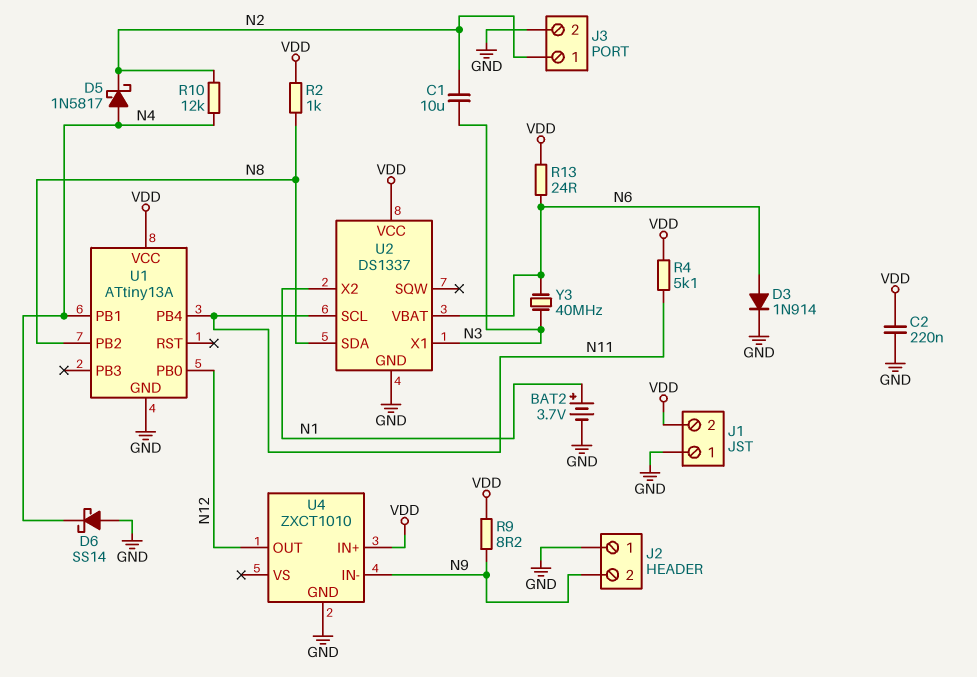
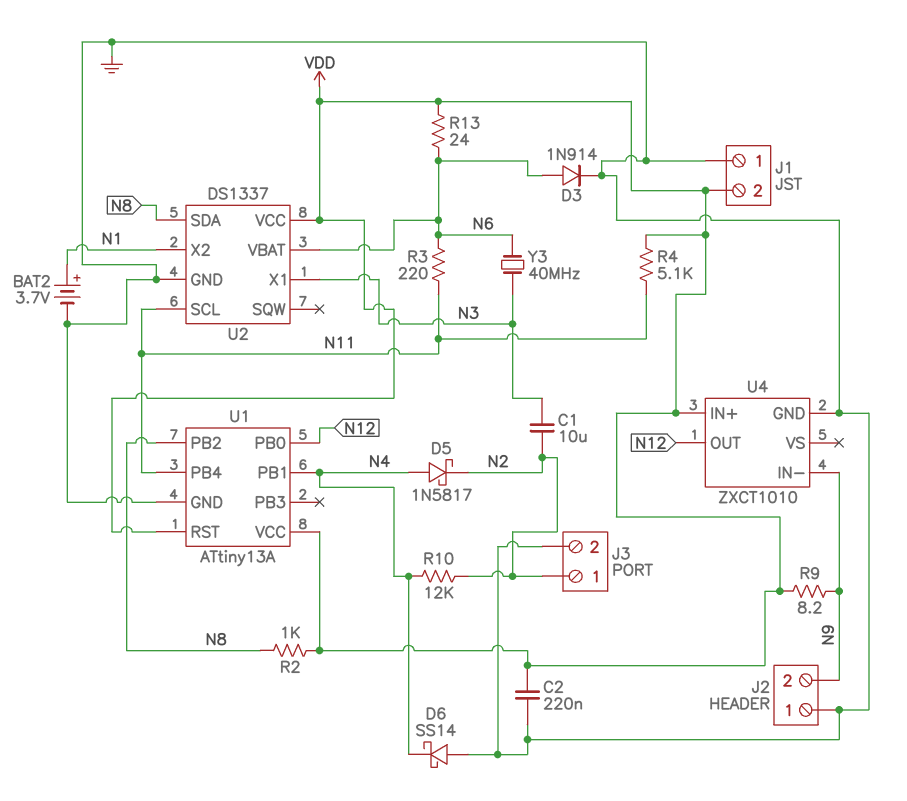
R3: none -> 220 (N6, N11)
U1 pin RST: none -> VDD

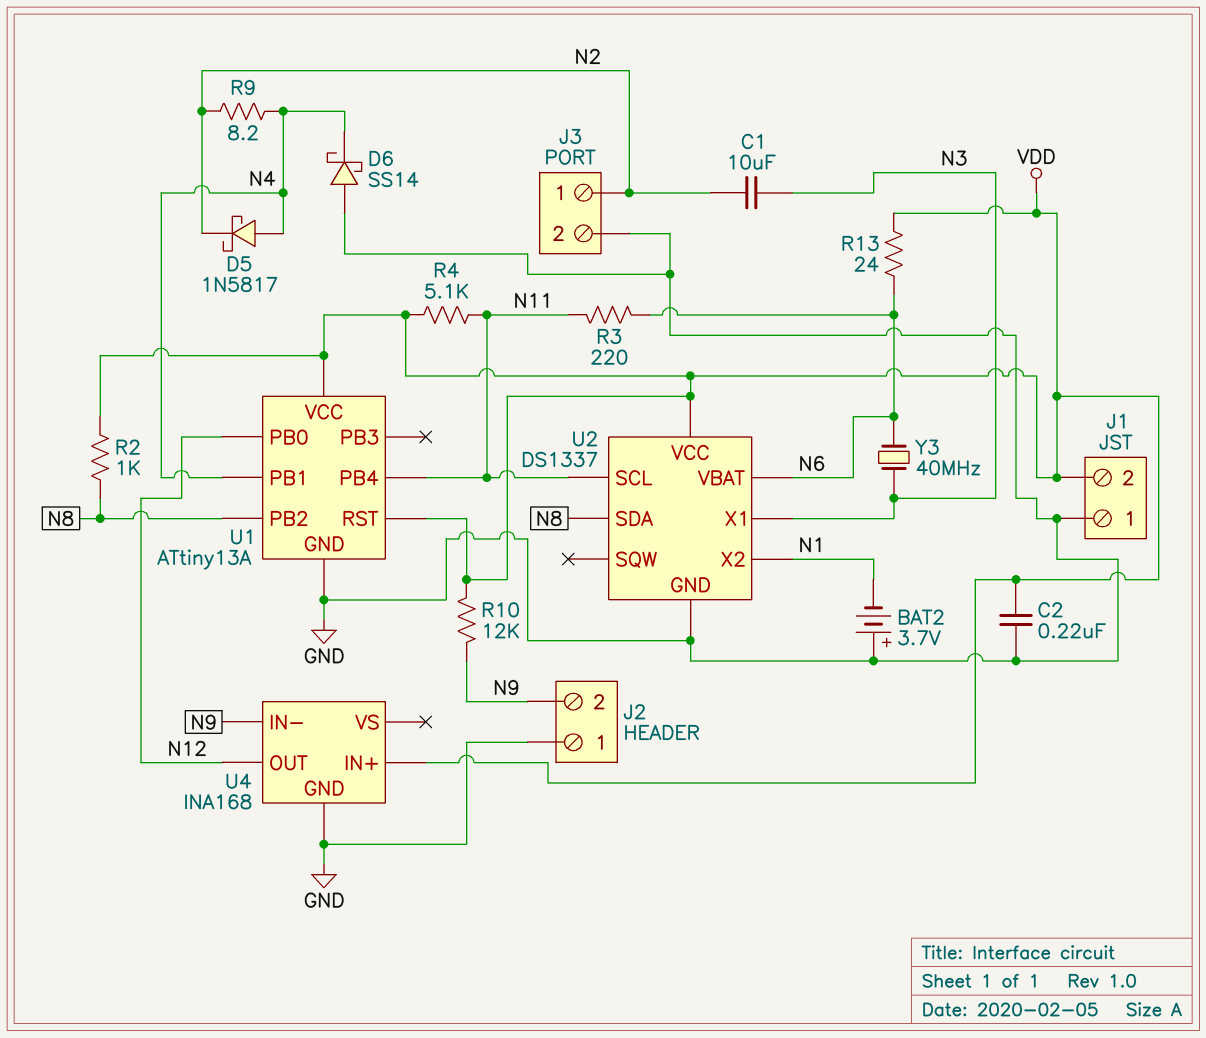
BAT2: 3.7V (plus N1, minus GND) -> 3.7V (plus GND, minus N1)
D3: diode 1N914 (A N6, K GND) -> none
R9: 8.2 (N9, VDD) -> 8.2 (N2, N4)
R10: 12k (N2, N4) -> 12k (N9, VDD)
U4: ZXCT1010 -> INA168

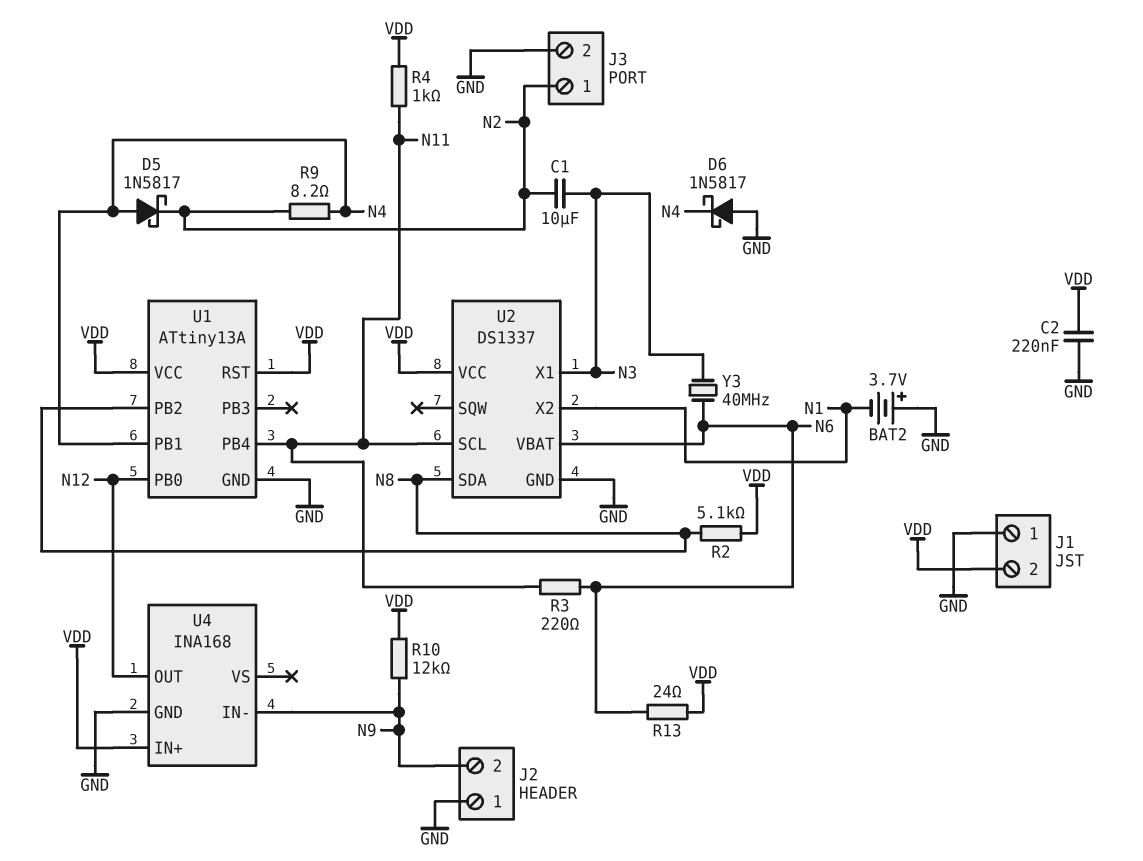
D6: schottky SS14 (A GND, K N4) -> schottky 1N5817 (A GND, K N4)
R2: 1k (N8, VDD) -> 5.1k (N8, VDD)
R4: 5.1k (N11, VDD) -> 1k (N11, VDD)

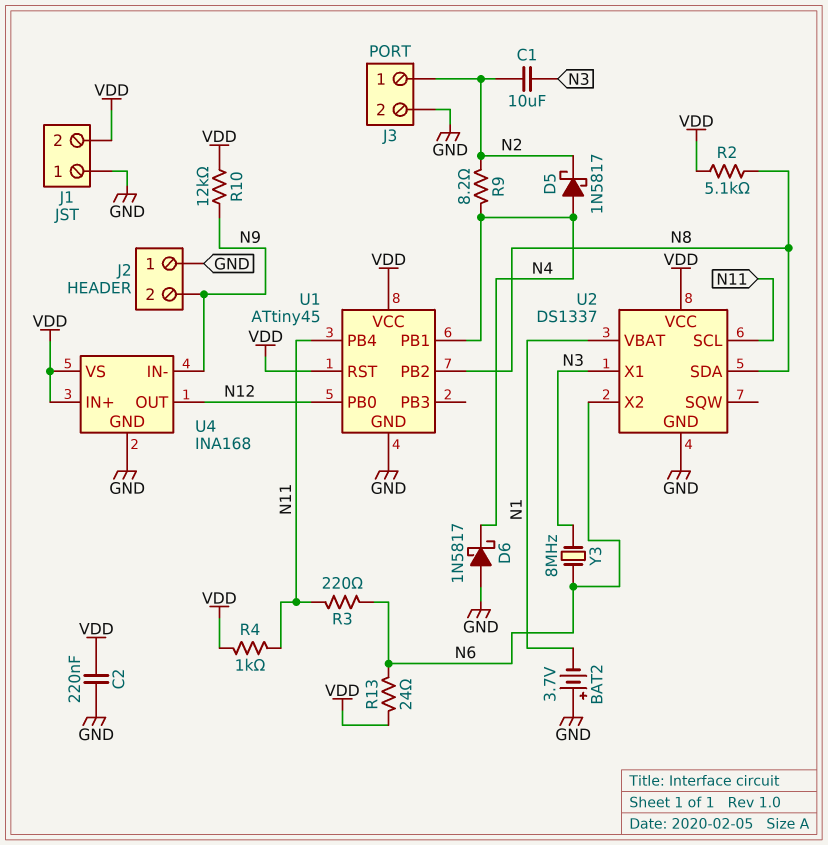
U1: ATtiny13A -> ATtiny45
U2 pin VBAT: N6 -> N1
U2 pin X2: N1 -> N6
U4 pin VS: none -> VDD
Y3: 40MHz (N3, N6) -> 8MHz (N3, N6)

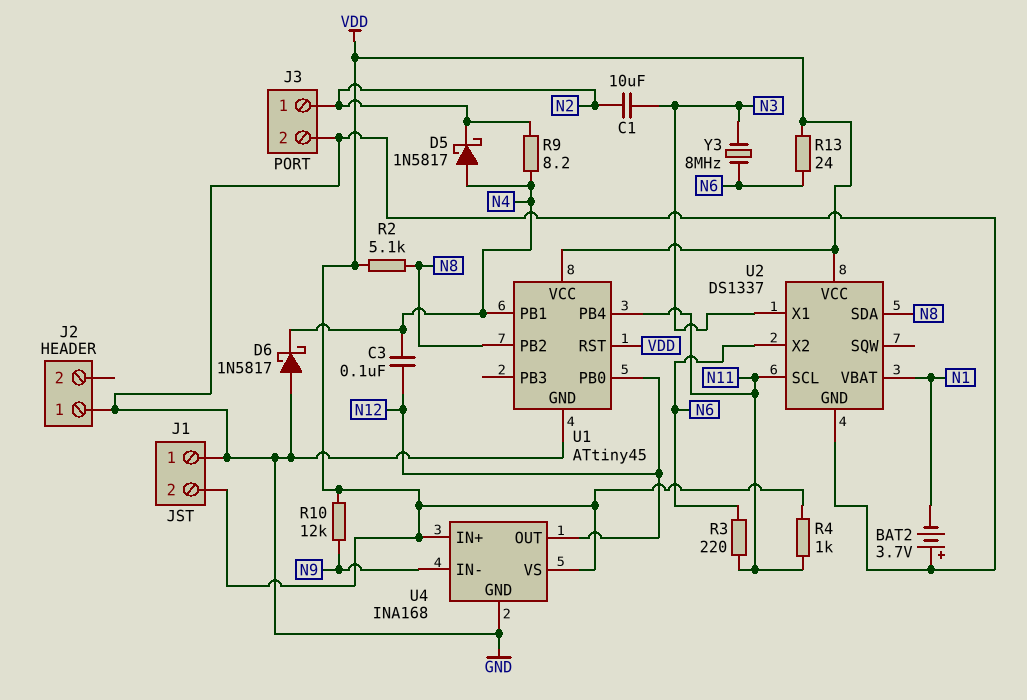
C2: 220nF (GND, VDD) -> none
C3: none -> 100nF (N4, N12)
J2 pin 2: N9 -> none

